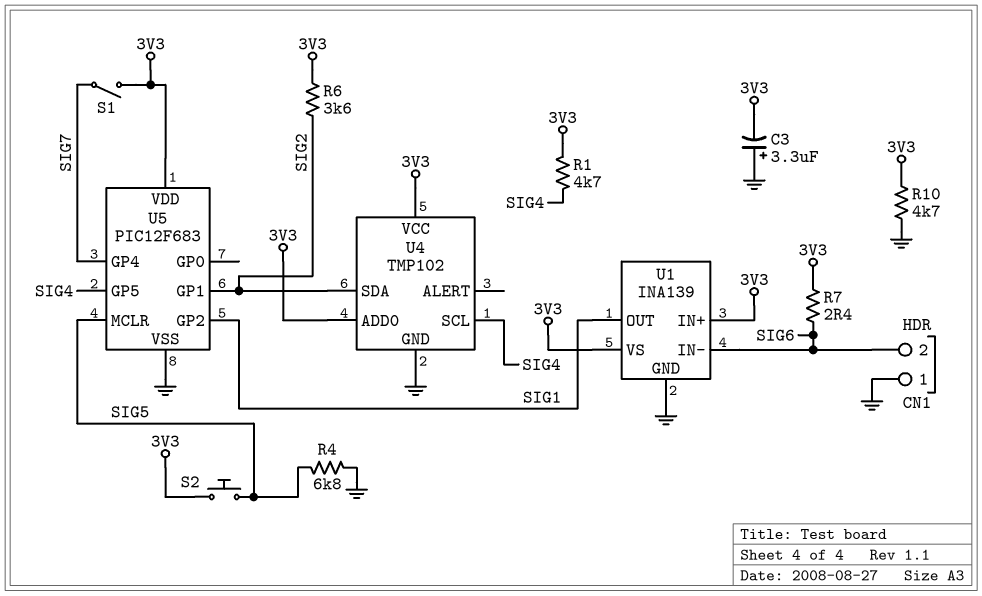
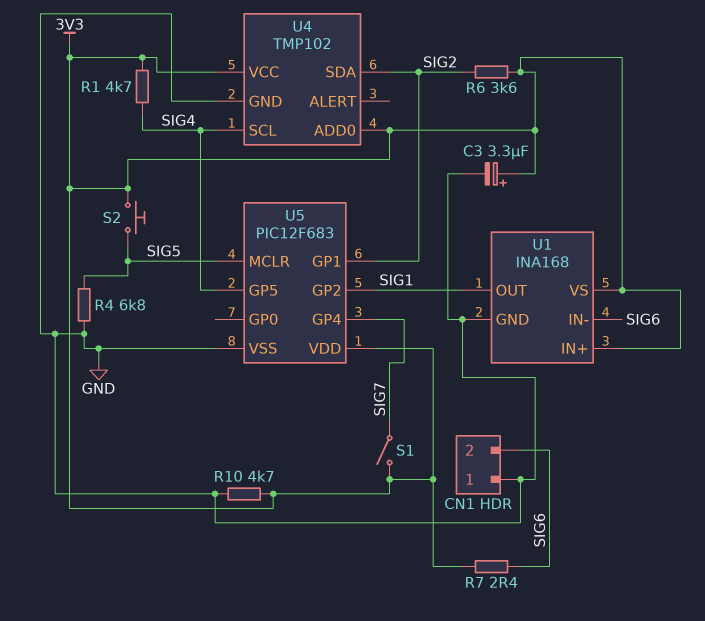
C3: 3.3uF (plus GND, minus 3V3) -> 3.3uF (plus 3V3, minus GND)
U1: INA139 -> INA168

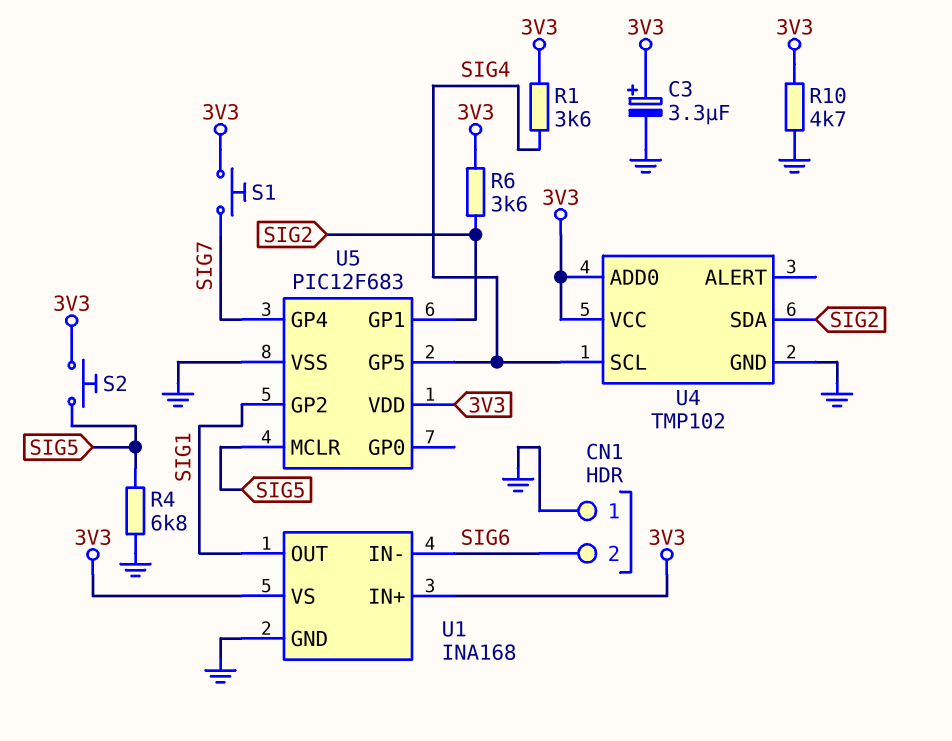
R1: 4.7k (3V3, SIG4) -> 3.6k (3V3, SIG4)
R7: 2.4 (3V3, SIG6) -> none
S1: switch (3V3, SIG7) -> button (3V3, SIG7)

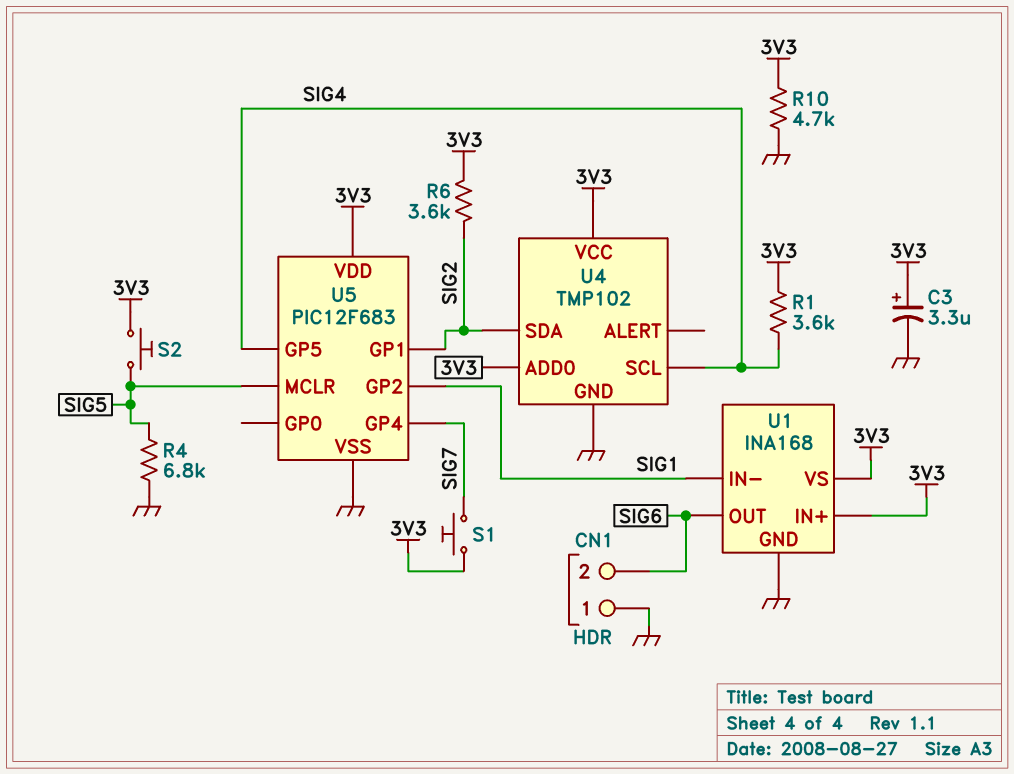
U1 pin IN-: SIG6 -> SIG1
U1 pin OUT: SIG1 -> SIG6

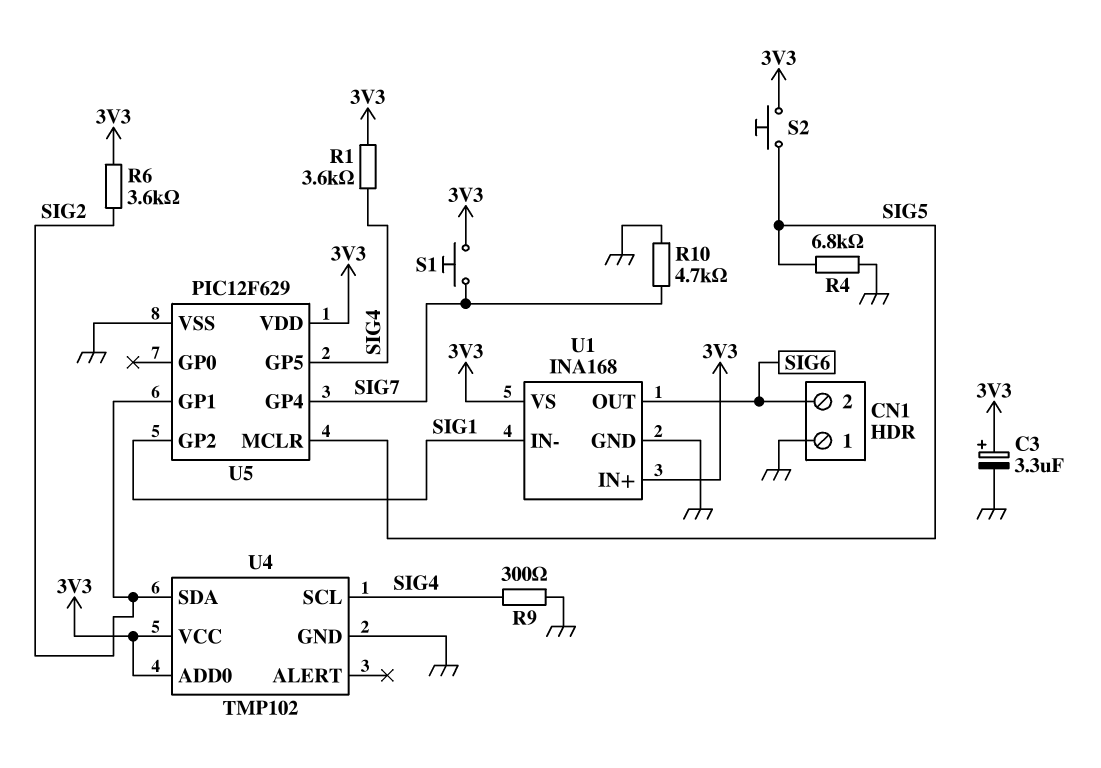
R9: none -> 300 (GND, SIG4)
R10: 4.7k (3V3, GND) -> 4.7k (GND, SIG7)
U5: PIC12F683 -> PIC12F629

